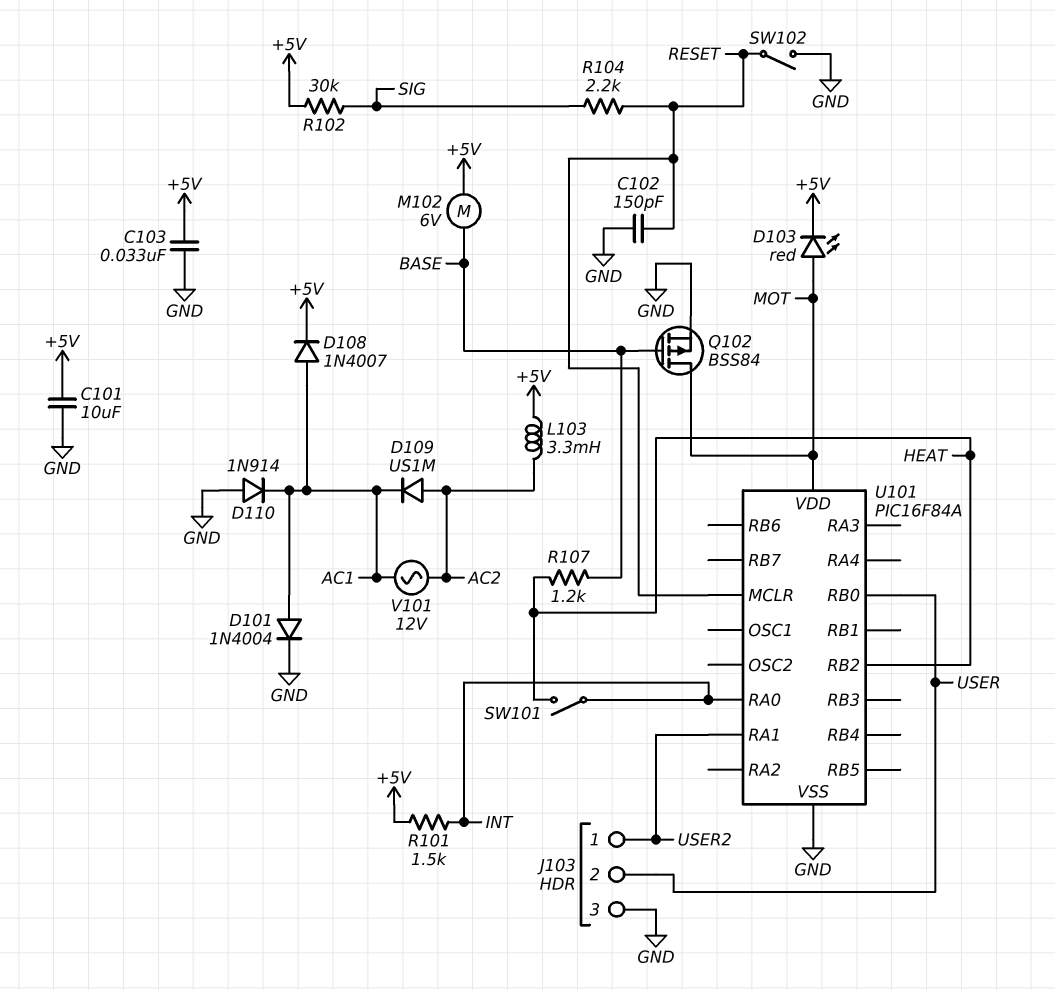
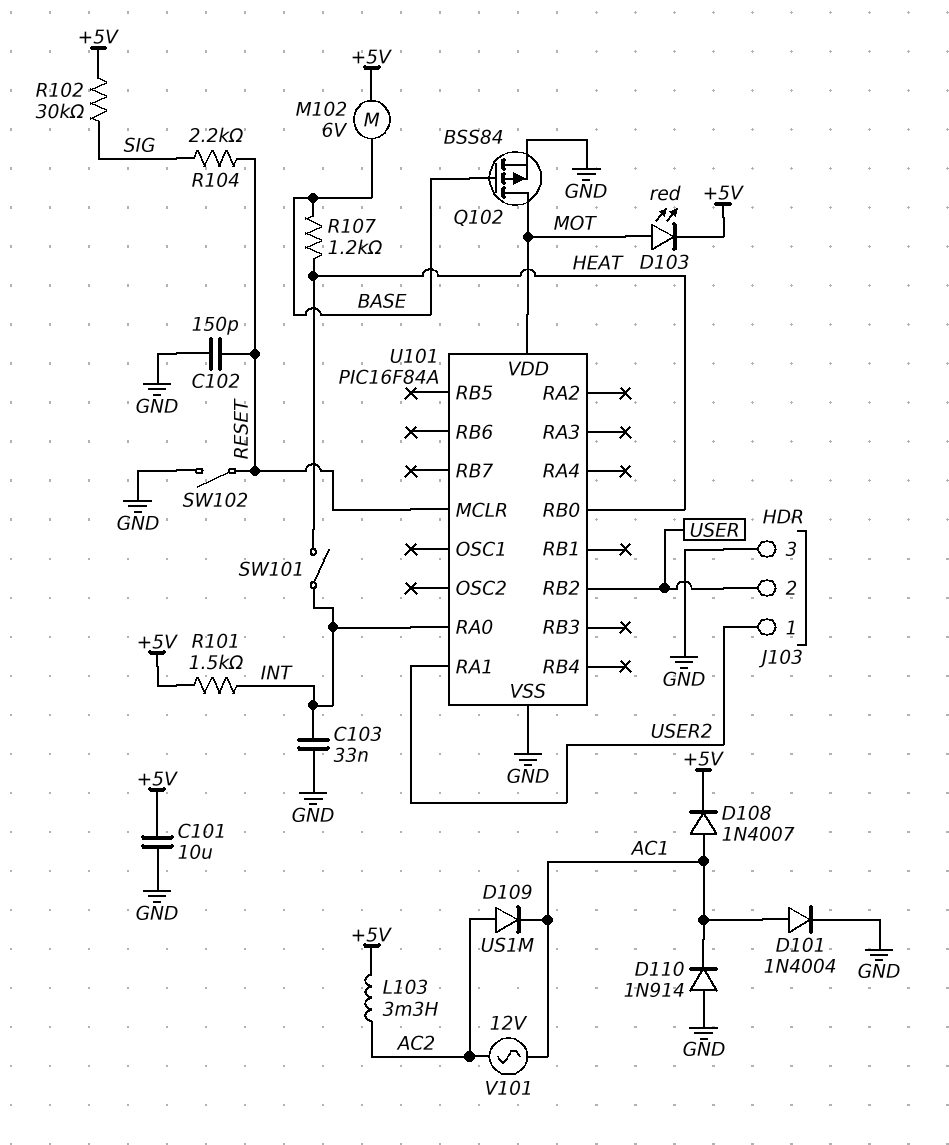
C103: 33nF (+5V, GND) -> 33nF (GND, INT)
U101 pin RB0: USER -> HEAT
U101 pin RB2: HEAT -> USER

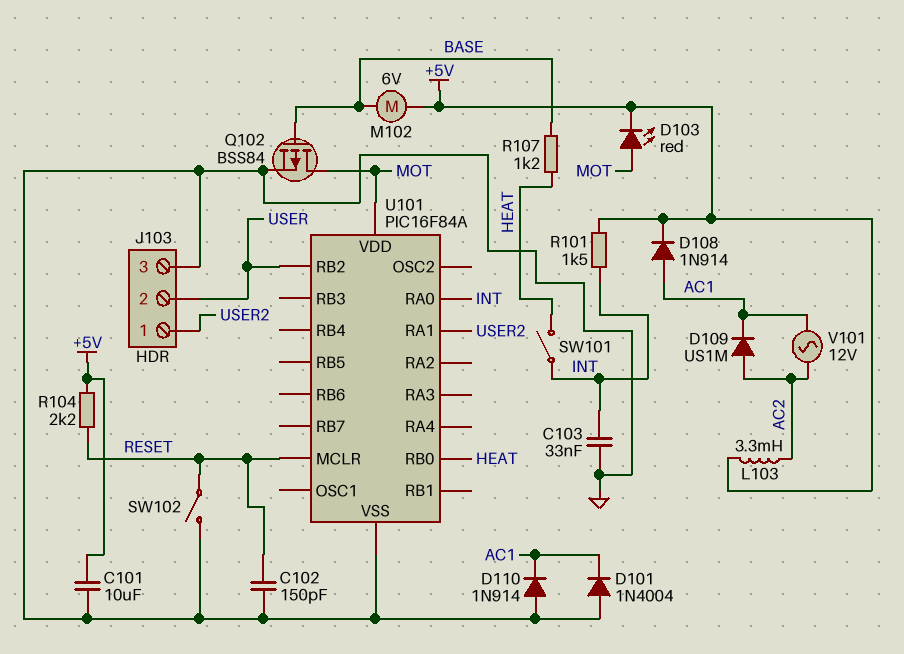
D101: diode 1N4004 (A AC1, K GND) -> diode 1N4004 (A GND, K AC1)
D108: diode 1N4007 (A AC1, K +5V) -> diode 1N914 (A AC1, K +5V)
R102: 30k (+5V, SIG) -> none
R104: 2.2k (RESET, SIG) -> 2.2k (+5V, RESET)

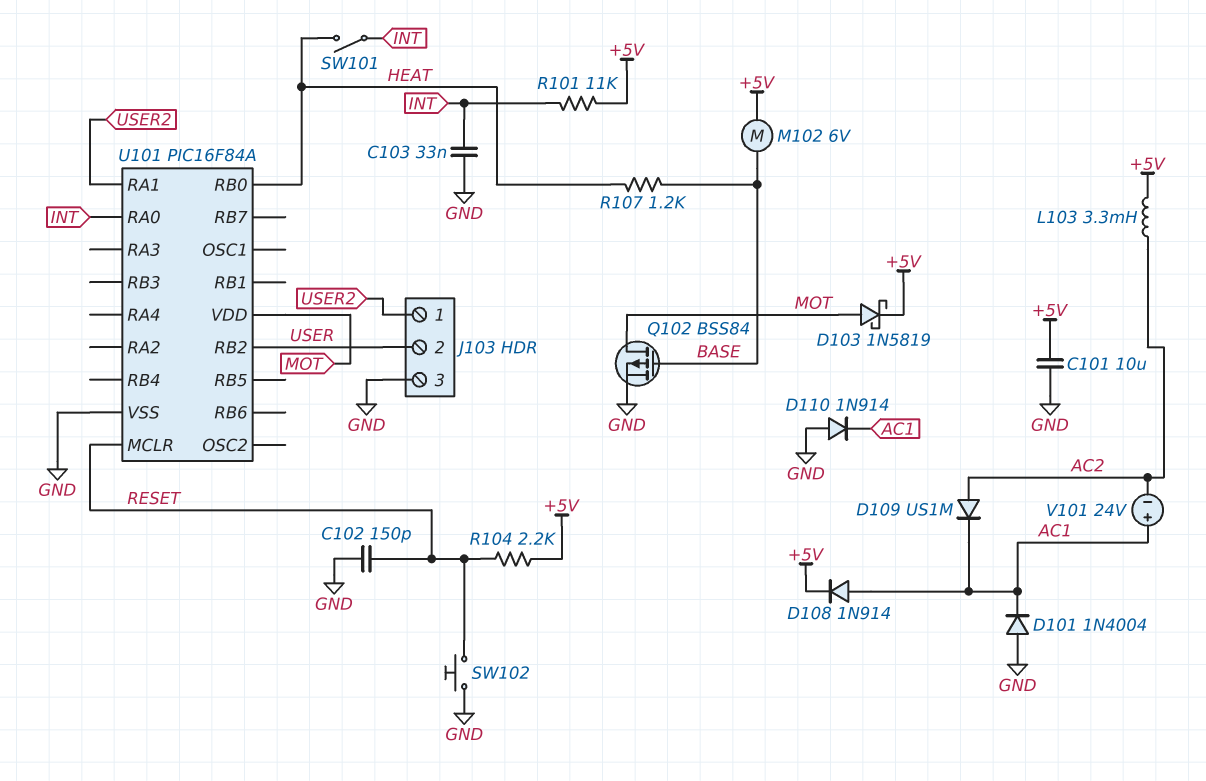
D103: LED red (A MOT, K +5V) -> schottky 1N5819 (A MOT, K +5V)
R101: 1.5k (+5V, INT) -> 11k (+5V, INT)
SW102: switch (GND, RESET) -> button (GND, RESET)
V101: AC 12V (AC1, AC2) -> 24V (plus AC1, minus AC2)

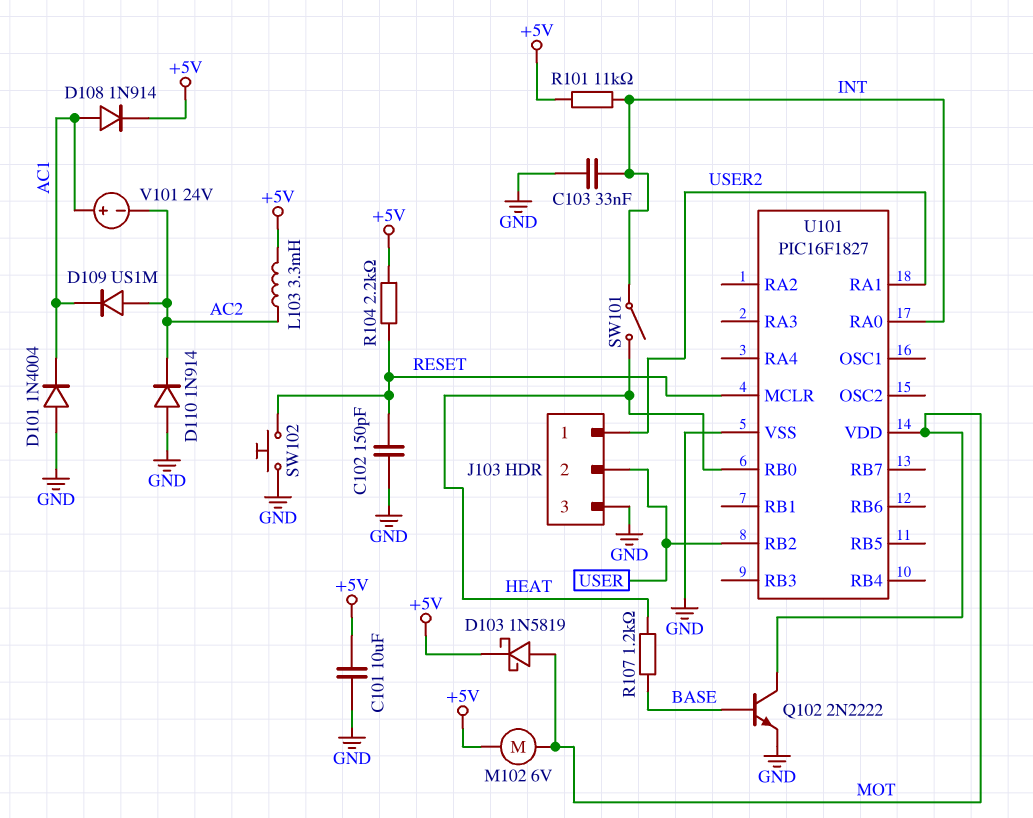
D110: diode 1N914 (A GND, K AC1) -> diode 1N914 (A GND, K AC2)
M102: motor 6V (+5V, BASE) -> motor 6V (+5V, MOT)
Q102: PMOS BSS84 (G BASE, D MOT, S GND) -> NPN 2N2222 (B BASE, C MOT, E GND)
U101: PIC16F84A -> PIC16F1827

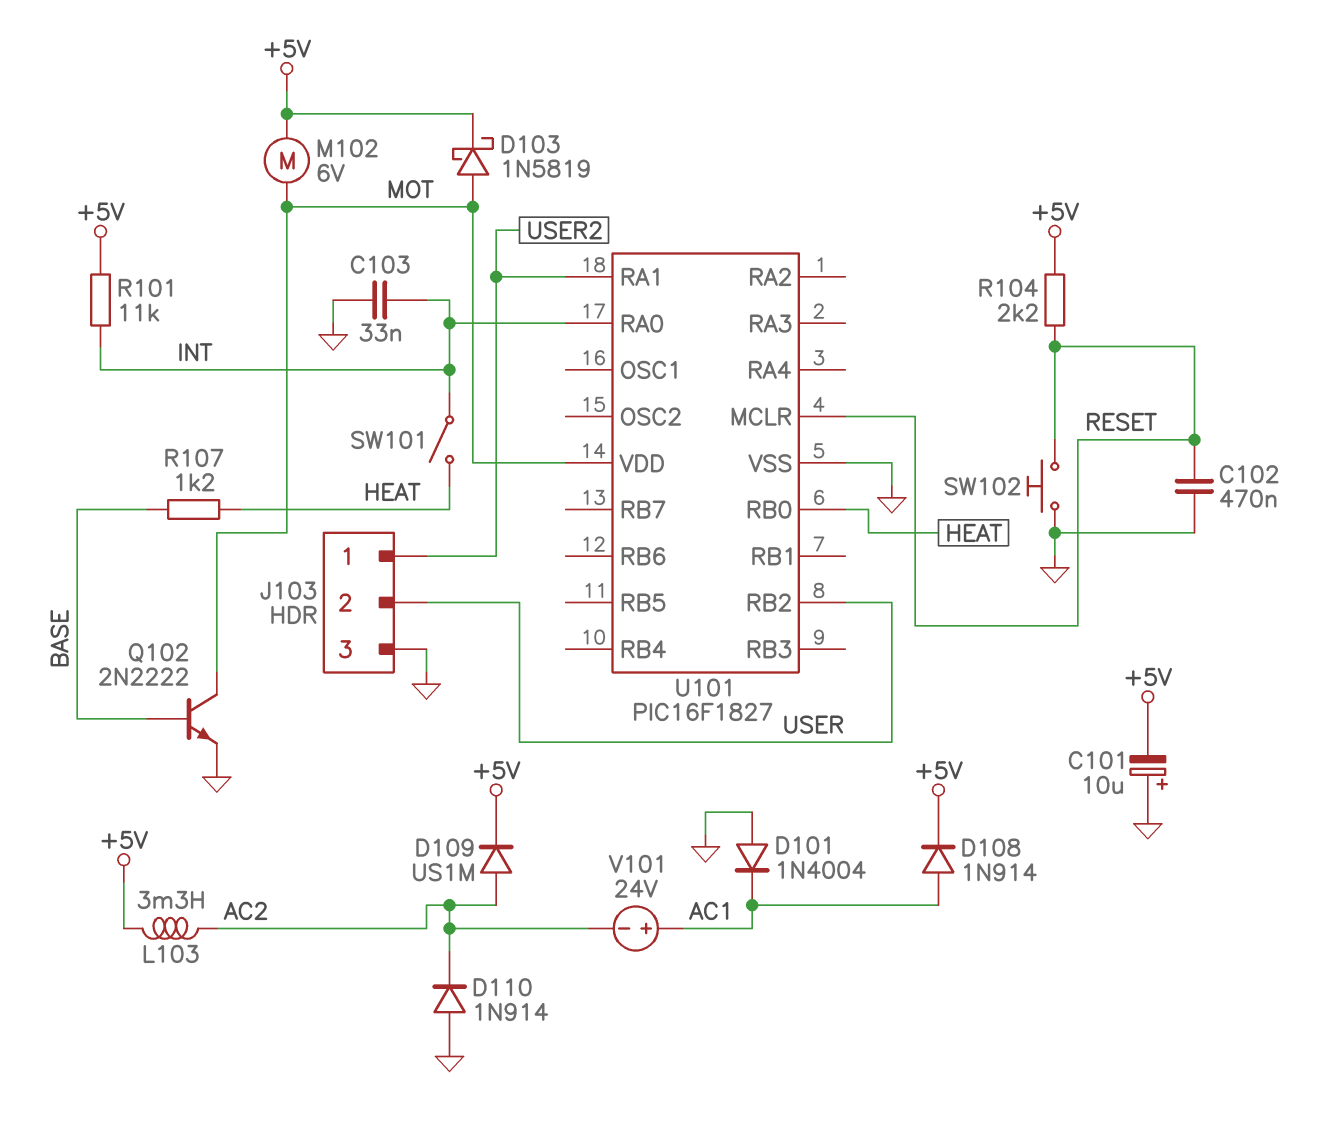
C101: 10uF (+5V, GND) -> 10uF (plus GND, minus +5V)
C102: 150pF (GND, RESET) -> 470nF (GND, RESET)
D109: diode US1M (A AC2, K AC1) -> diode US1M (A AC2, K +5V)

